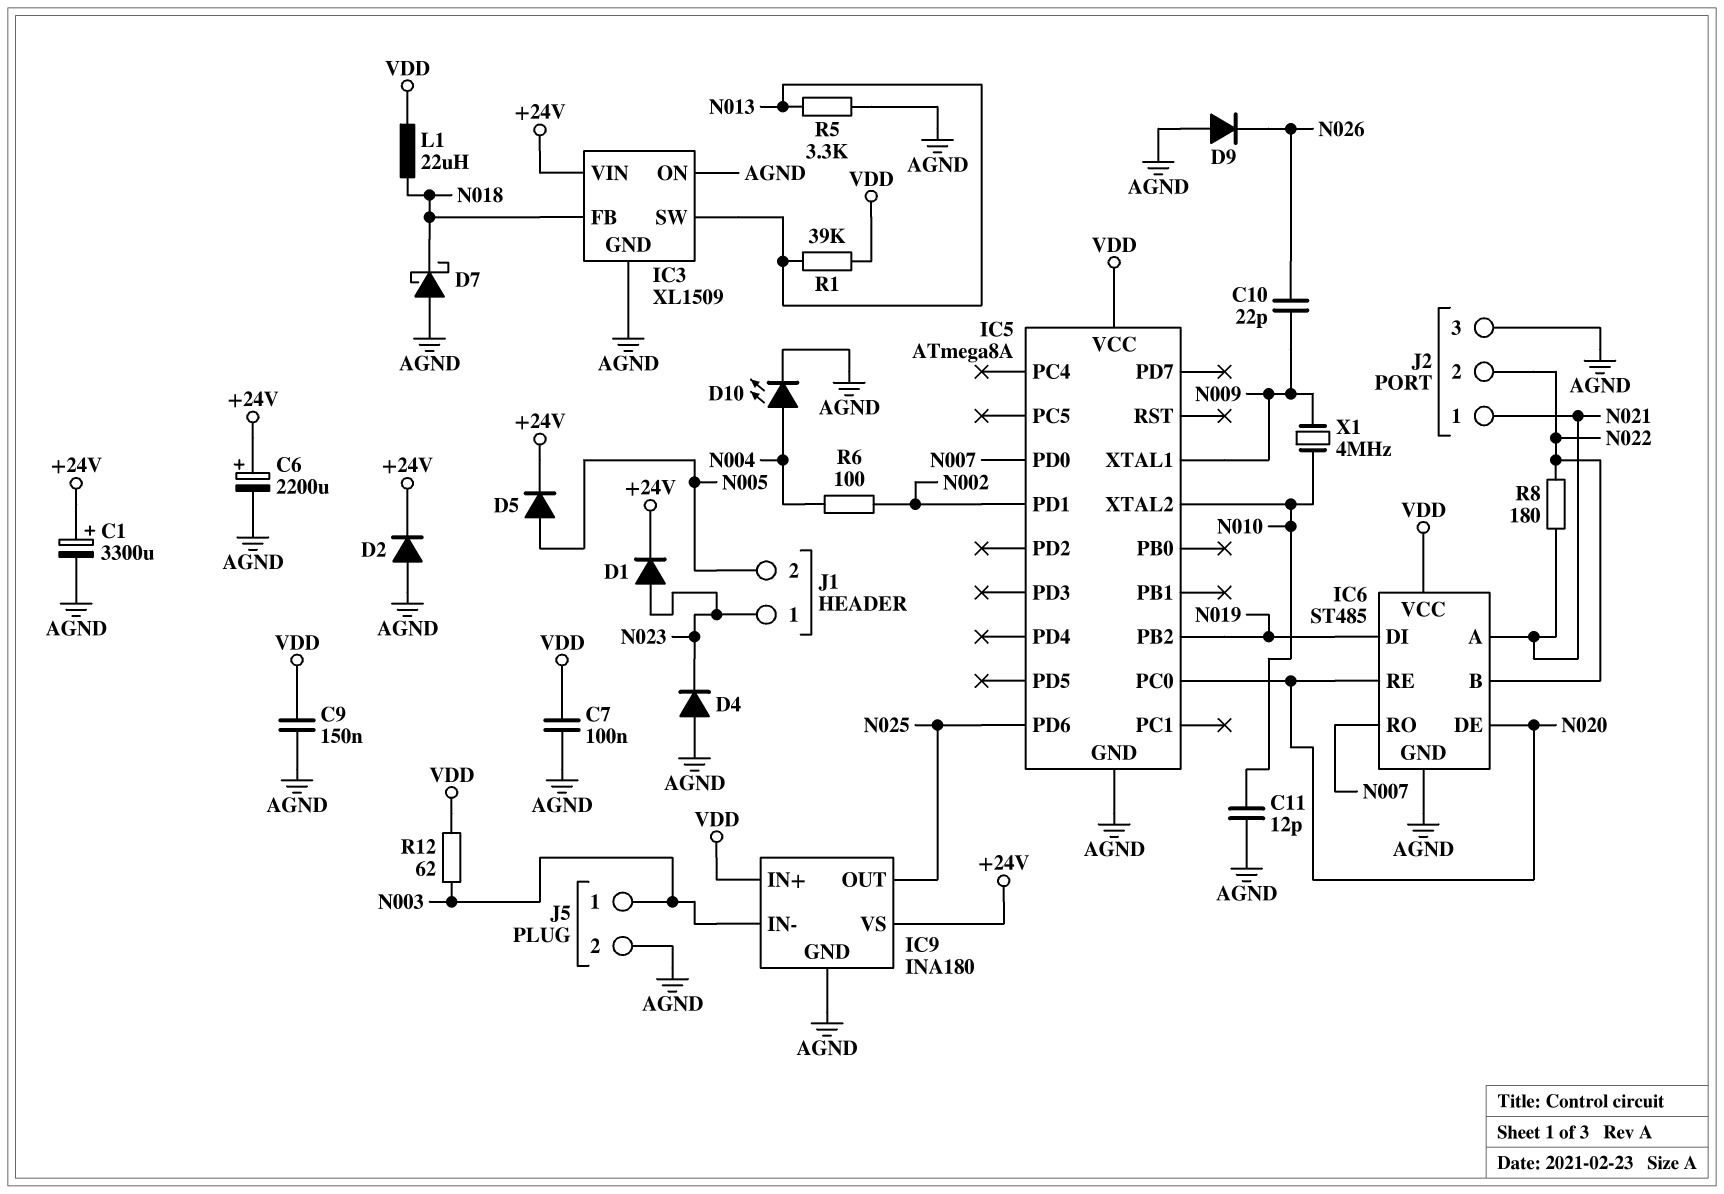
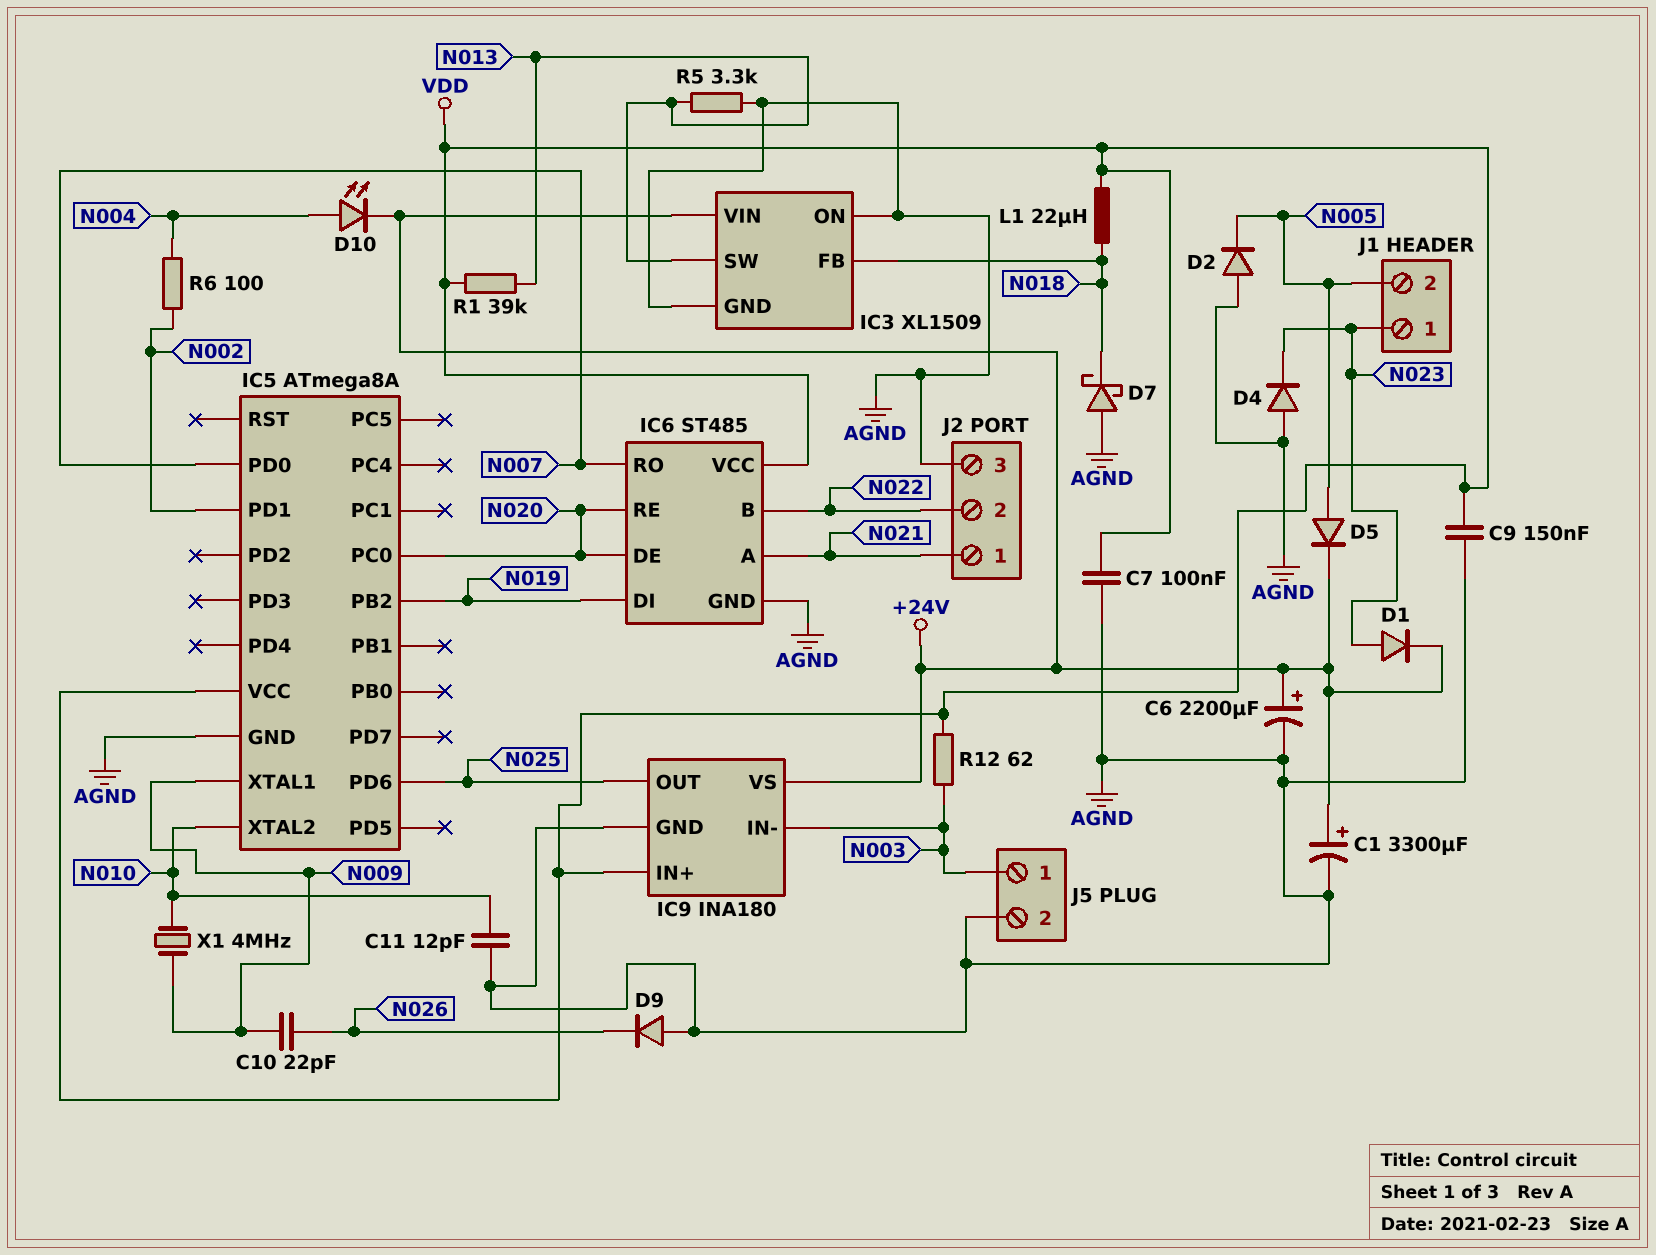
D2: diode (A AGND, K +24V) -> diode (A AGND, K N005)
D10: LED (A N004, K AGND) -> LED (A N004, K +24V)
R8: 180 (N021, N022) -> none

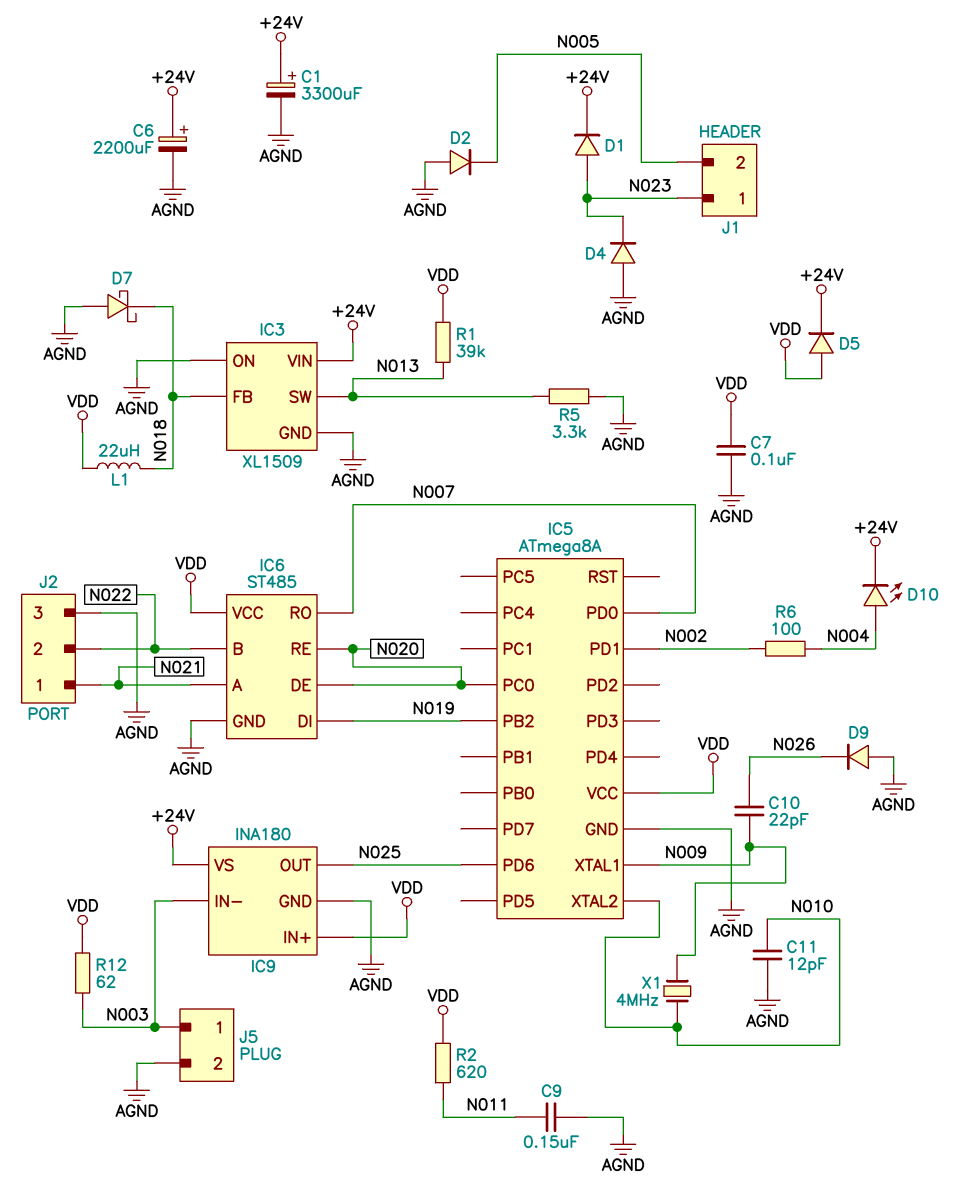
C9: 150nF (AGND, VDD) -> 150nF (AGND, N011)
D5: diode (A N005, K +24V) -> diode (A VDD, K +24V)
R2: none -> 620 (N011, VDD)

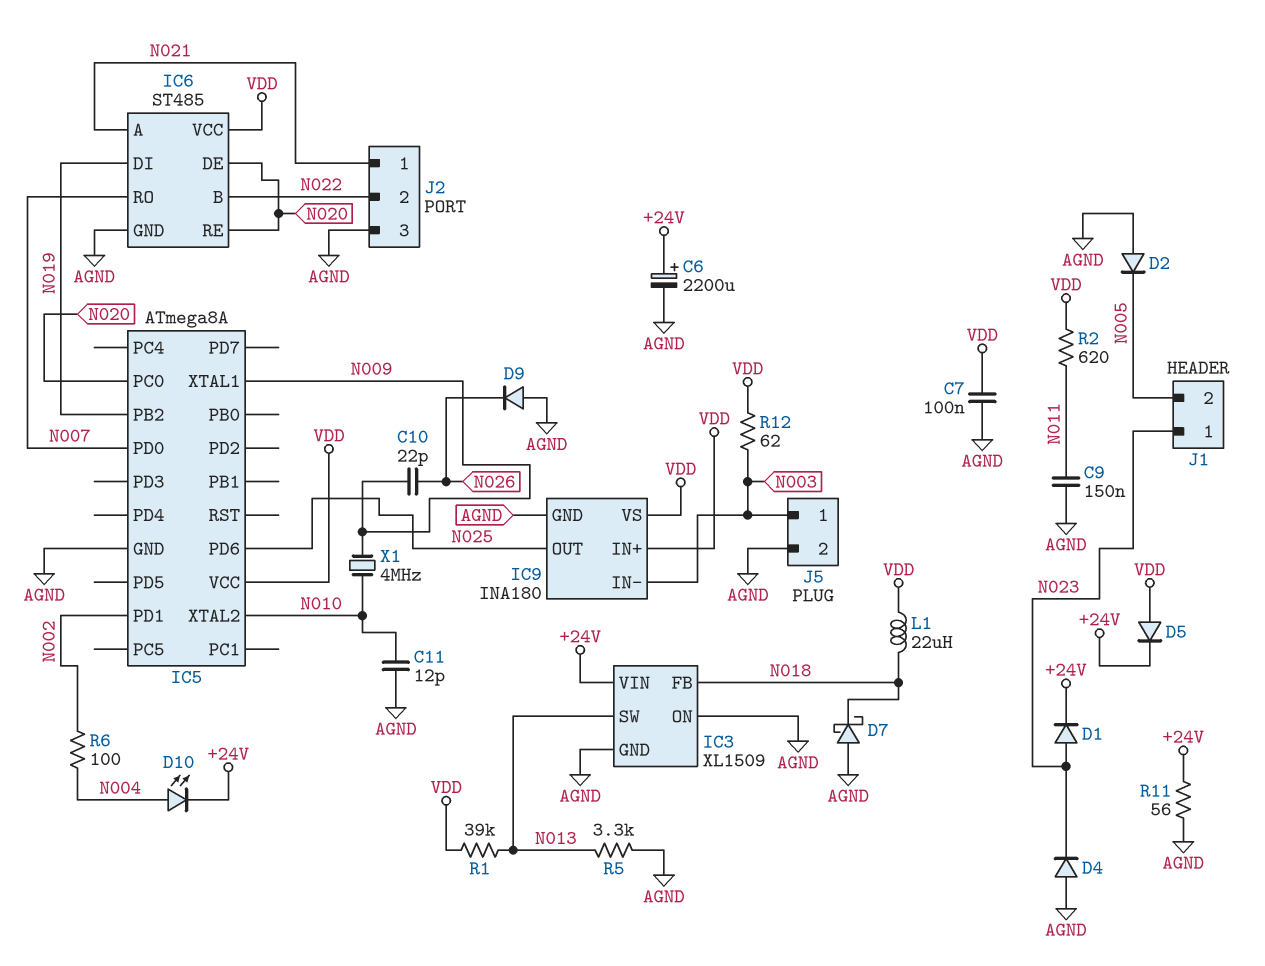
C1: 3300uF (plus +24V, minus AGND) -> none
IC9 pin VS: +24V -> VDD
R11: none -> 56 (+24V, AGND)

